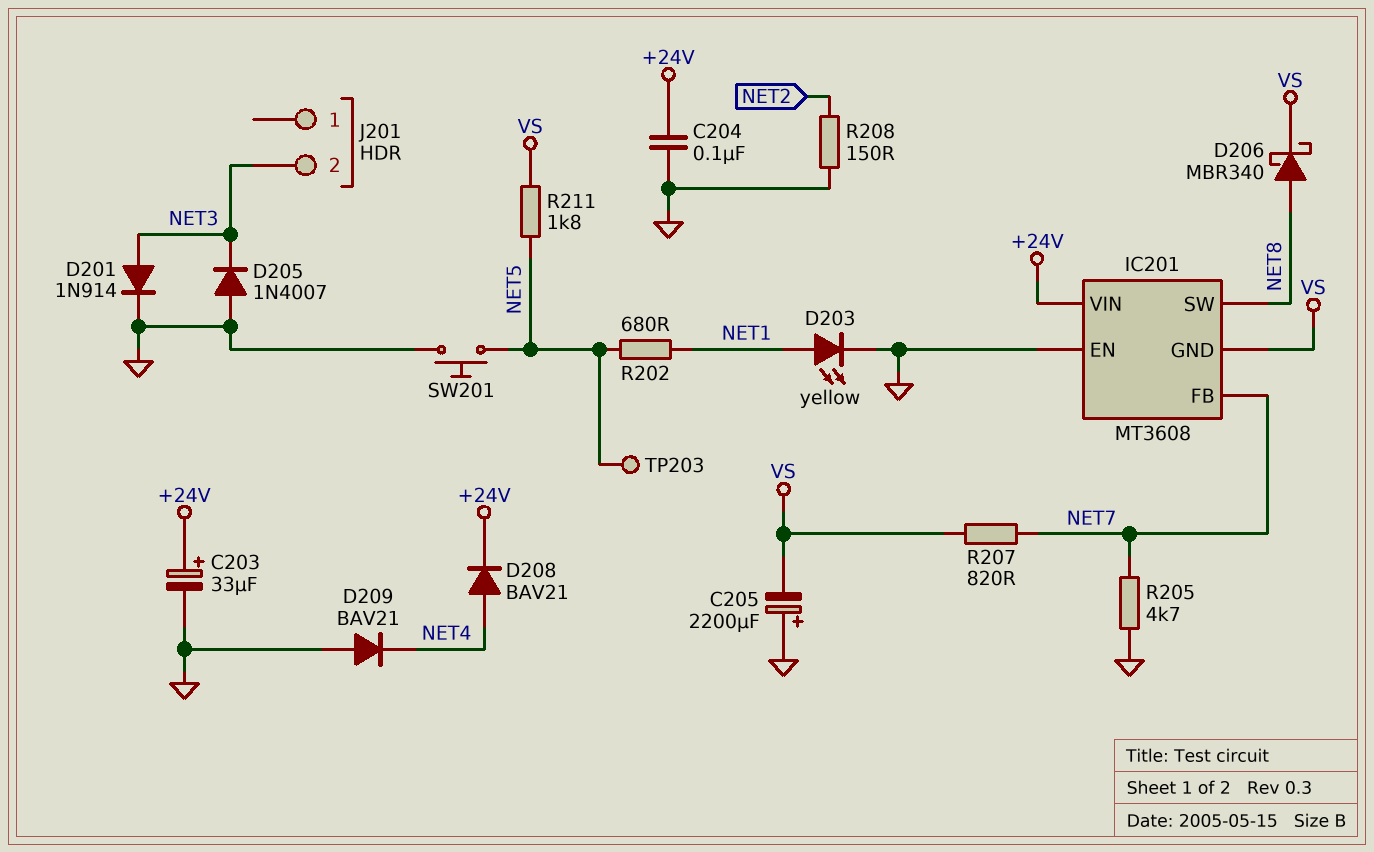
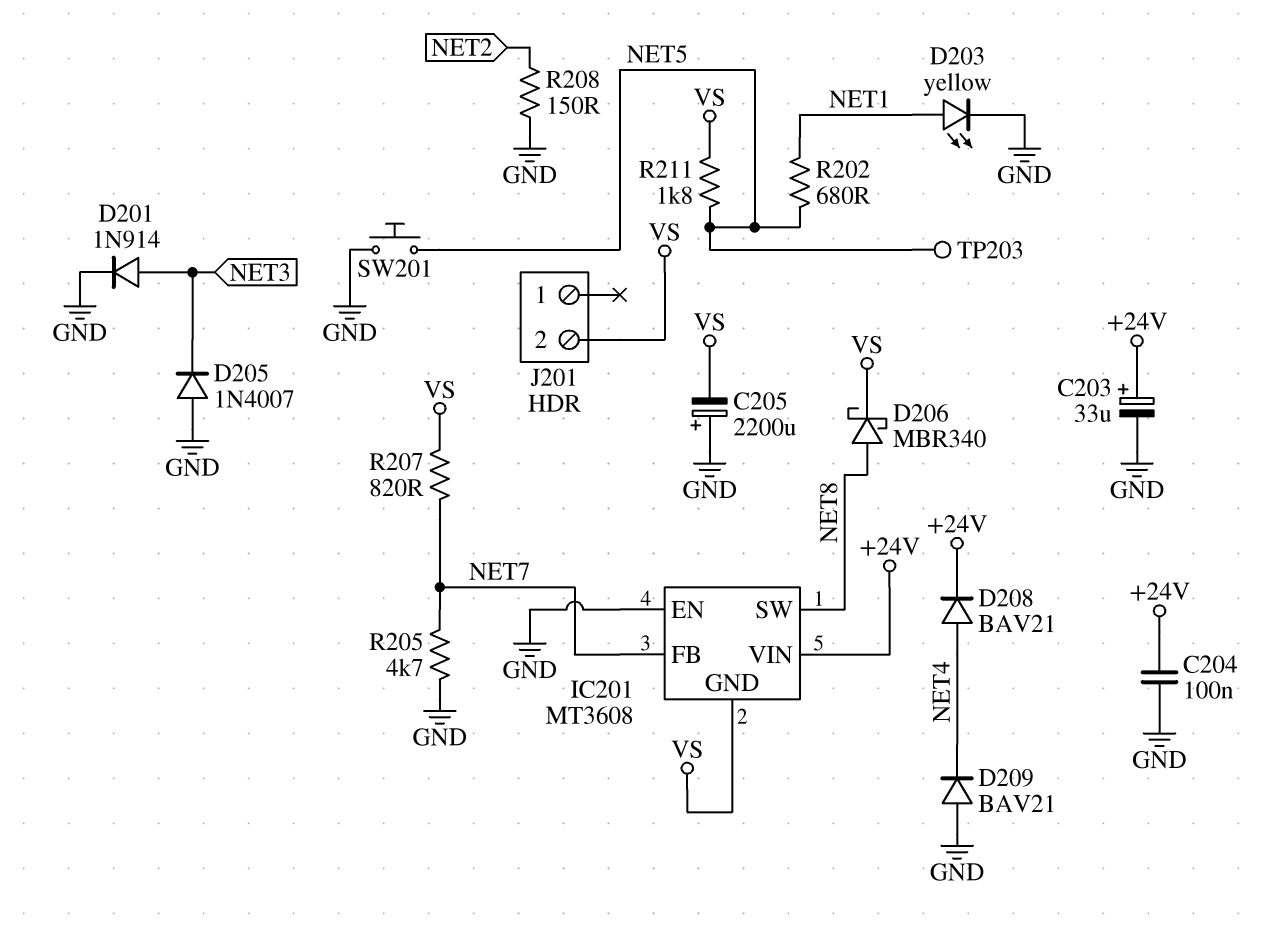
J201 pin 2: NET3 -> VS

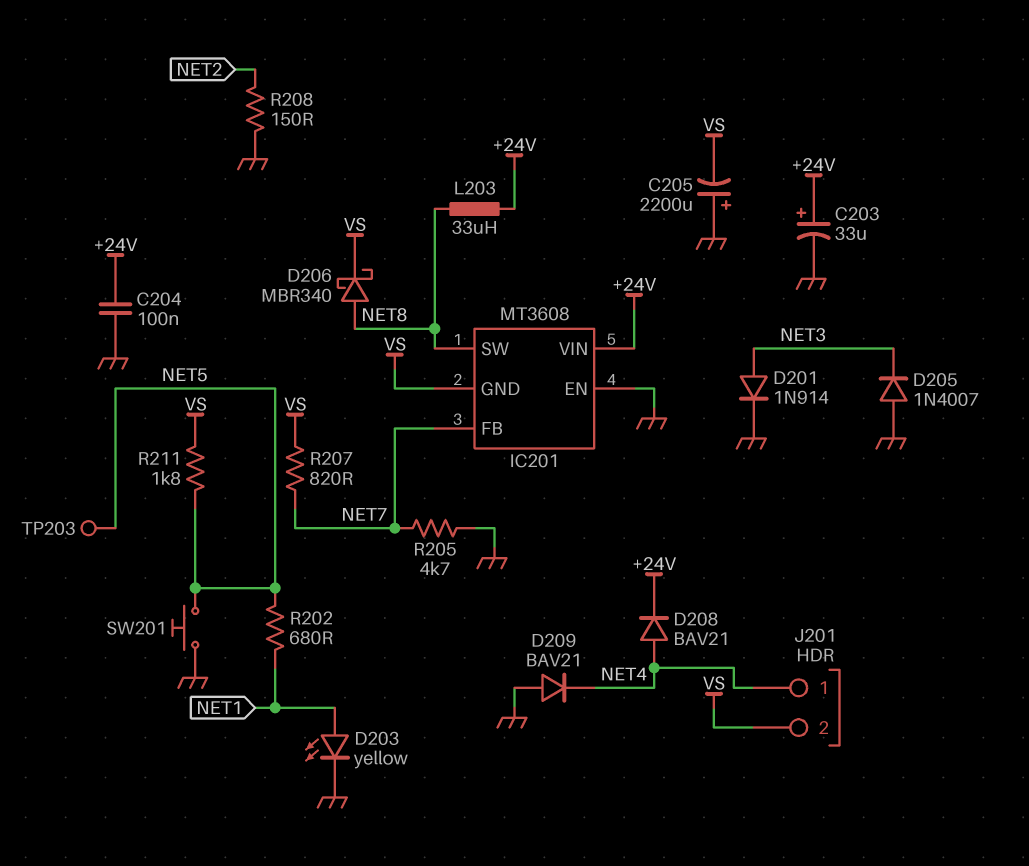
J201 pin 1: none -> NET4
L203: none -> 33uH (+24V, NET8)

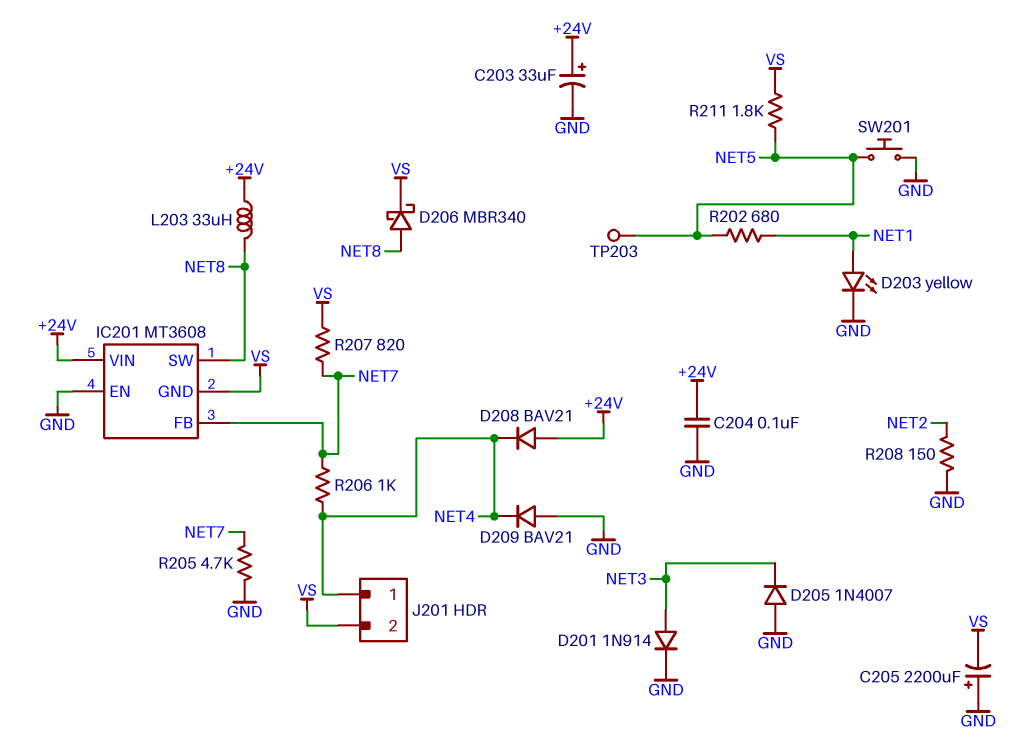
D208: diode BAV21 (A NET4, K +24V) -> diode BAV21 (A +24V, K NET4)
R206: none -> 1k (NET4, NET7)

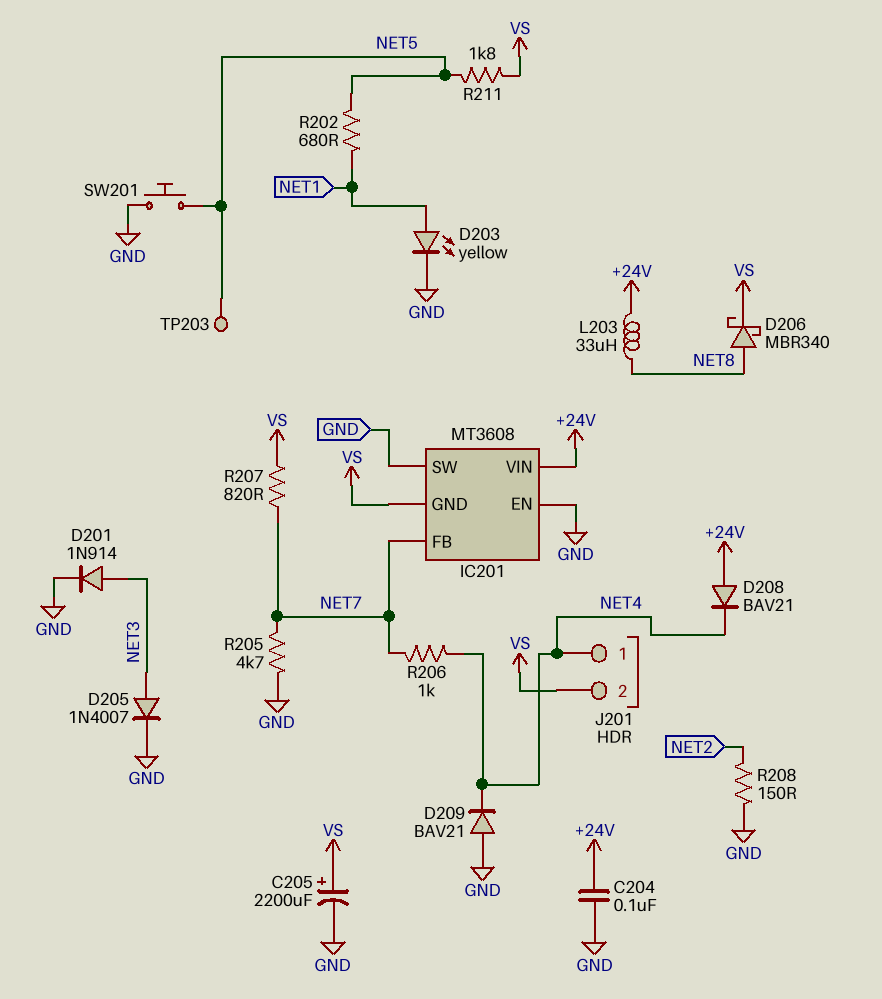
C203: 33uF (plus +24V, minus GND) -> none
C205: 2200uF (plus GND, minus VS) -> 2200uF (plus VS, minus GND)
D205: diode 1N4007 (A GND, K NET3) -> diode 1N4007 (A NET3, K GND)
IC201 pin SW: NET8 -> GND

